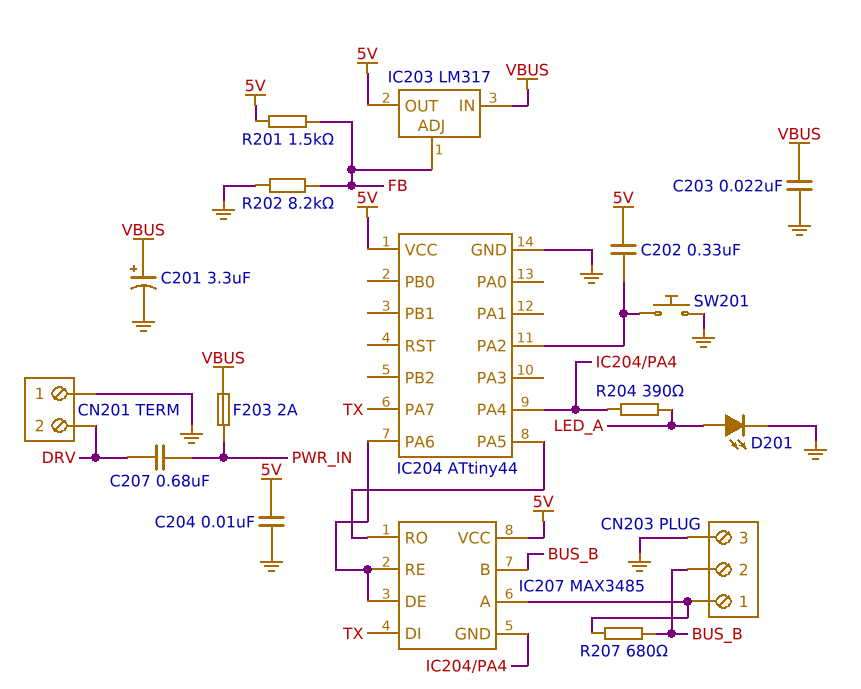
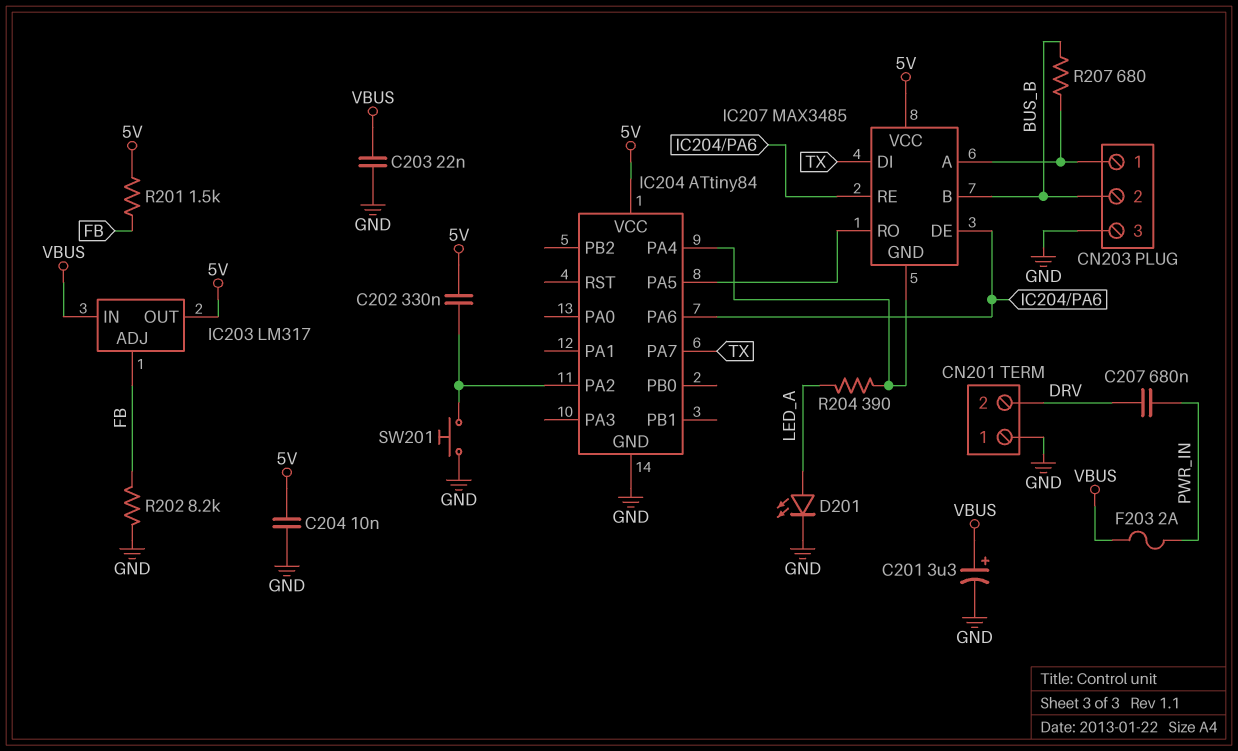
IC204: ATtiny44 -> ATtiny84

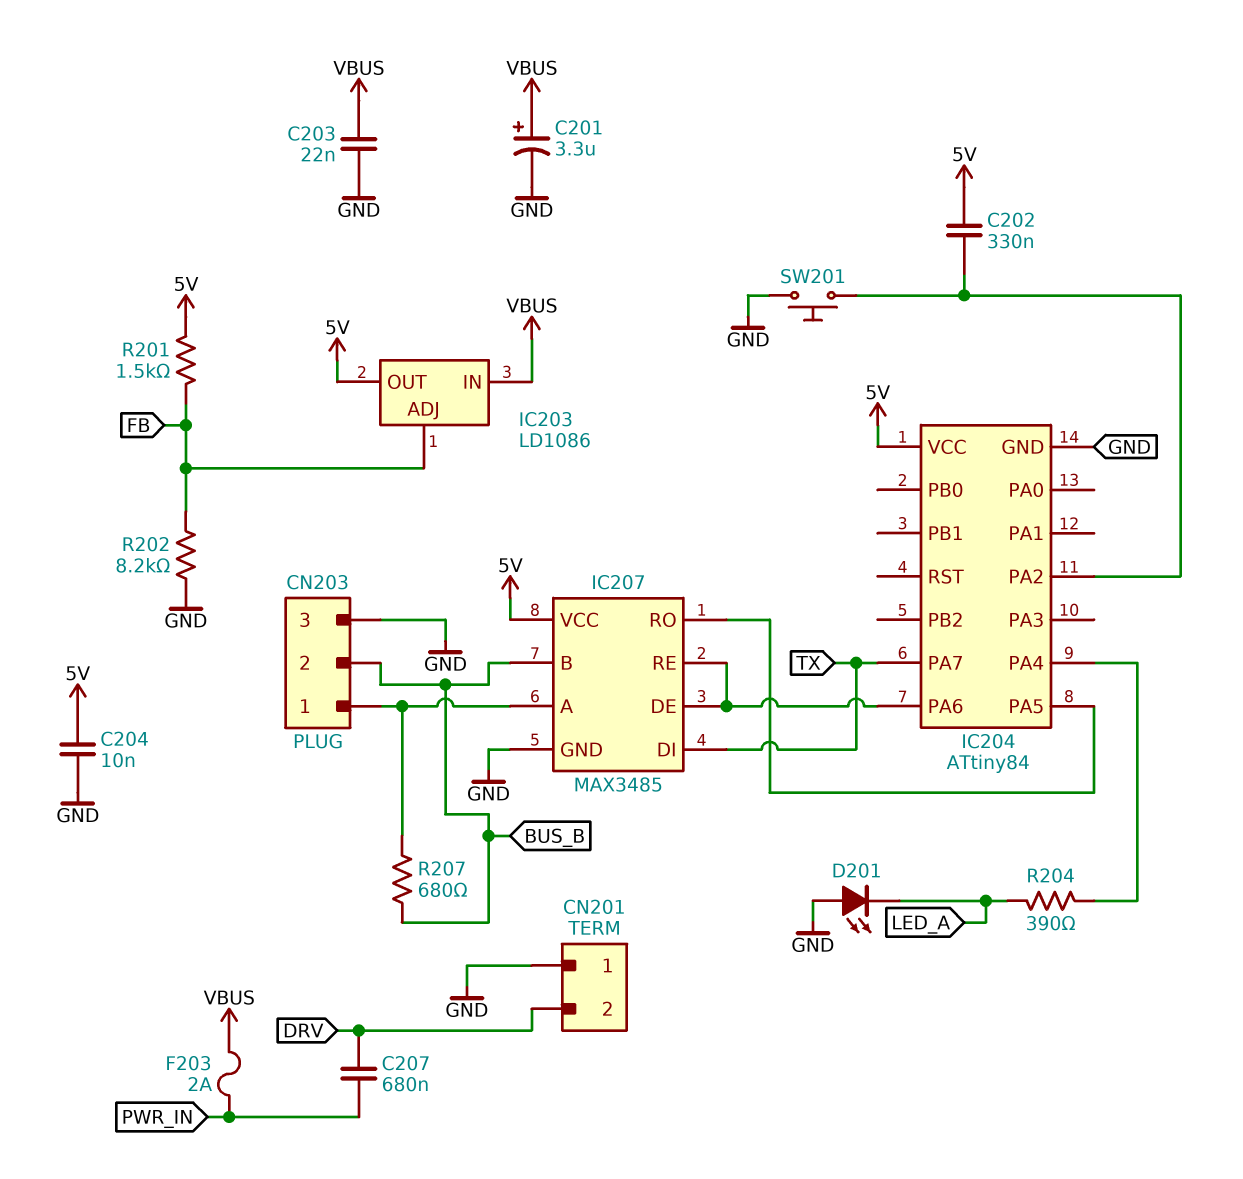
D201: LED (A LED_A, K GND) -> LED (A GND, K LED_A)
IC203: LM317 -> LD1086
IC207 pin GND: IC204/PA4 -> GND

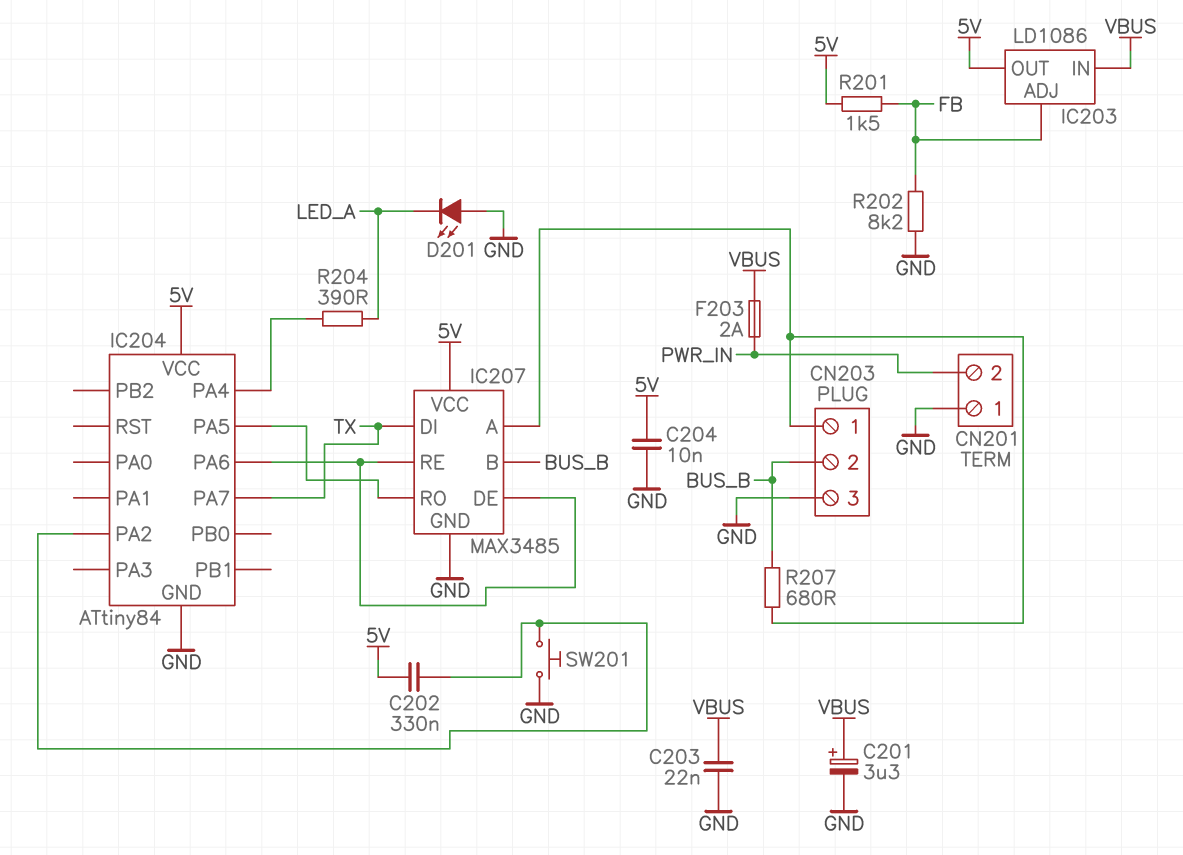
C207: 680nF (DRV, PWR_IN) -> none
CN201 pin 2: DRV -> PWR_IN

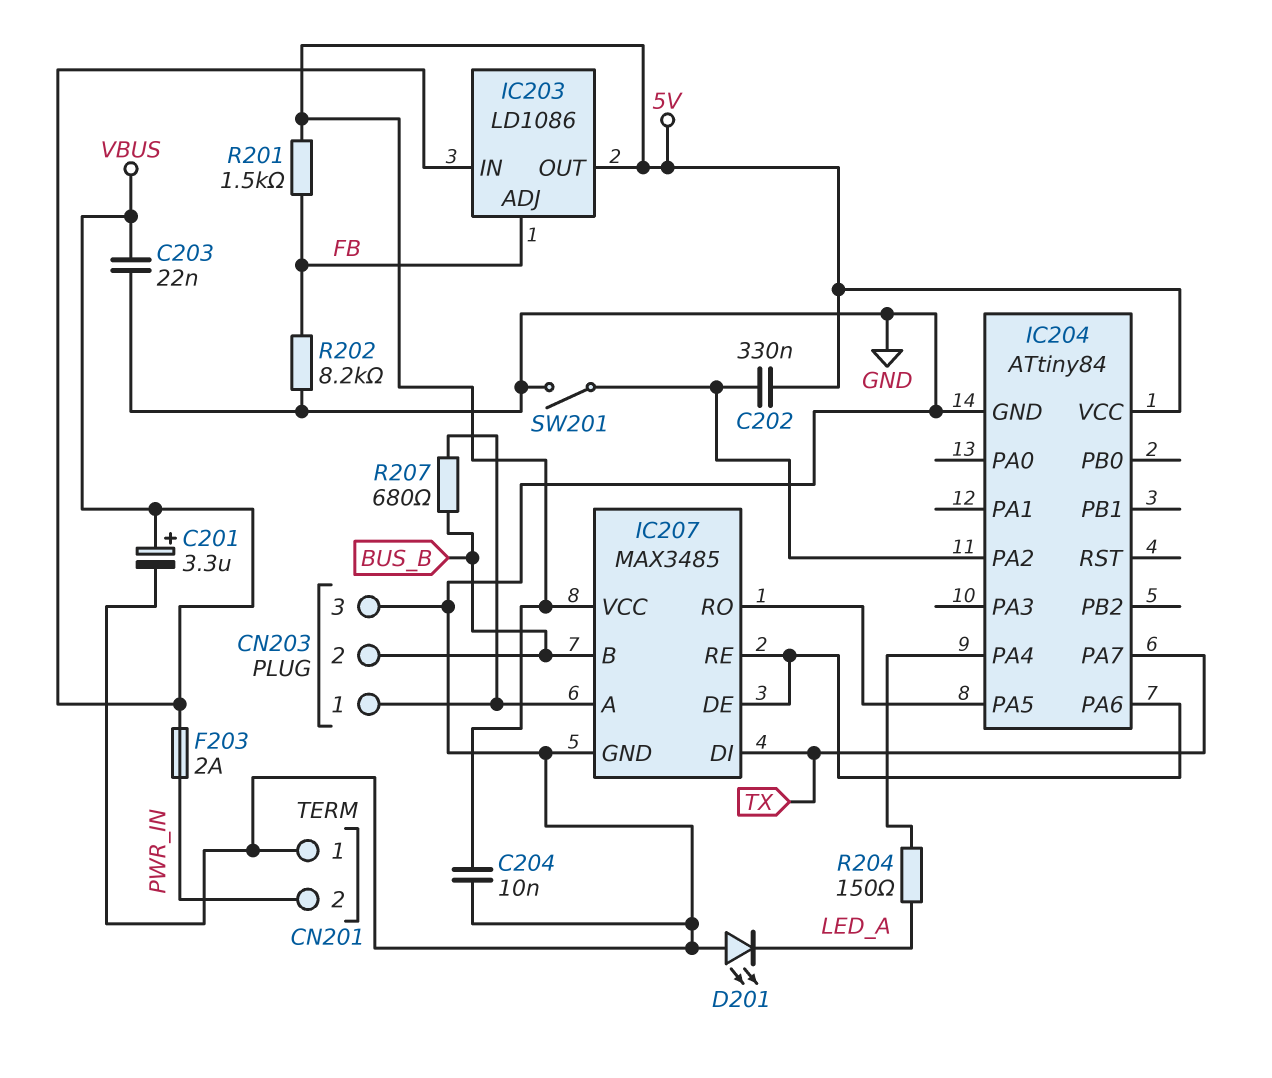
R204: 390 (IC204/PA4, LED_A) -> 150 (IC204/PA4, LED_A)
SW201: button (GND, IC204/PA2) -> switch (GND, IC204/PA2)

